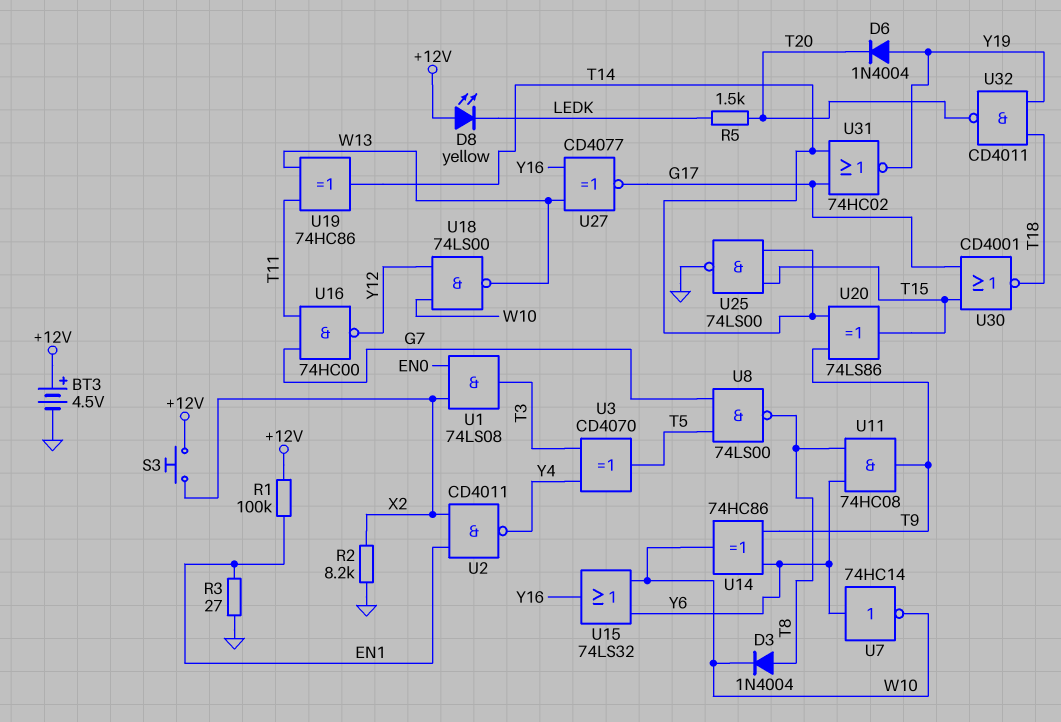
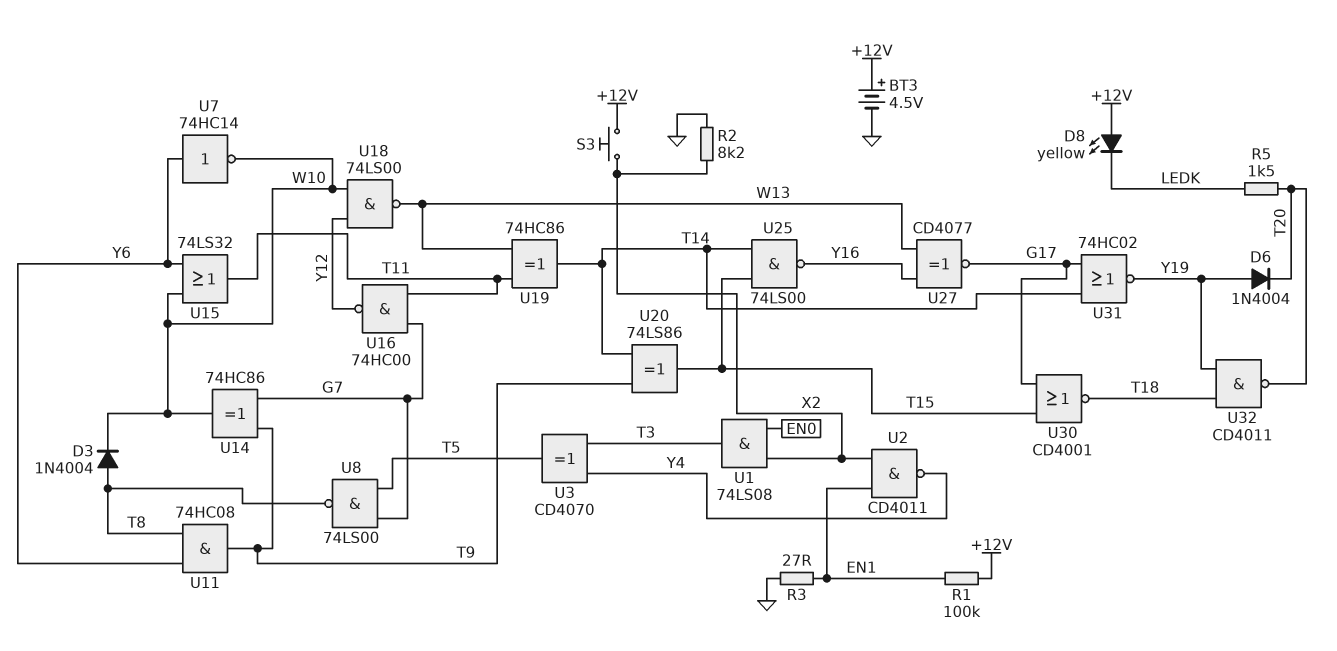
U14: XOR 74HC86 (in T9, in Y6, out W10) -> XOR 74HC86 (in G7, in T9, out W10)
U15: OR 74LS32 (in W10, in Y6, out Y16) -> OR 74LS32 (in W10, in Y6, out T11)
U25: NAND 74LS00 (in T14, in T15, out GND) -> NAND 74LS00 (in T14, in T15, out Y16)

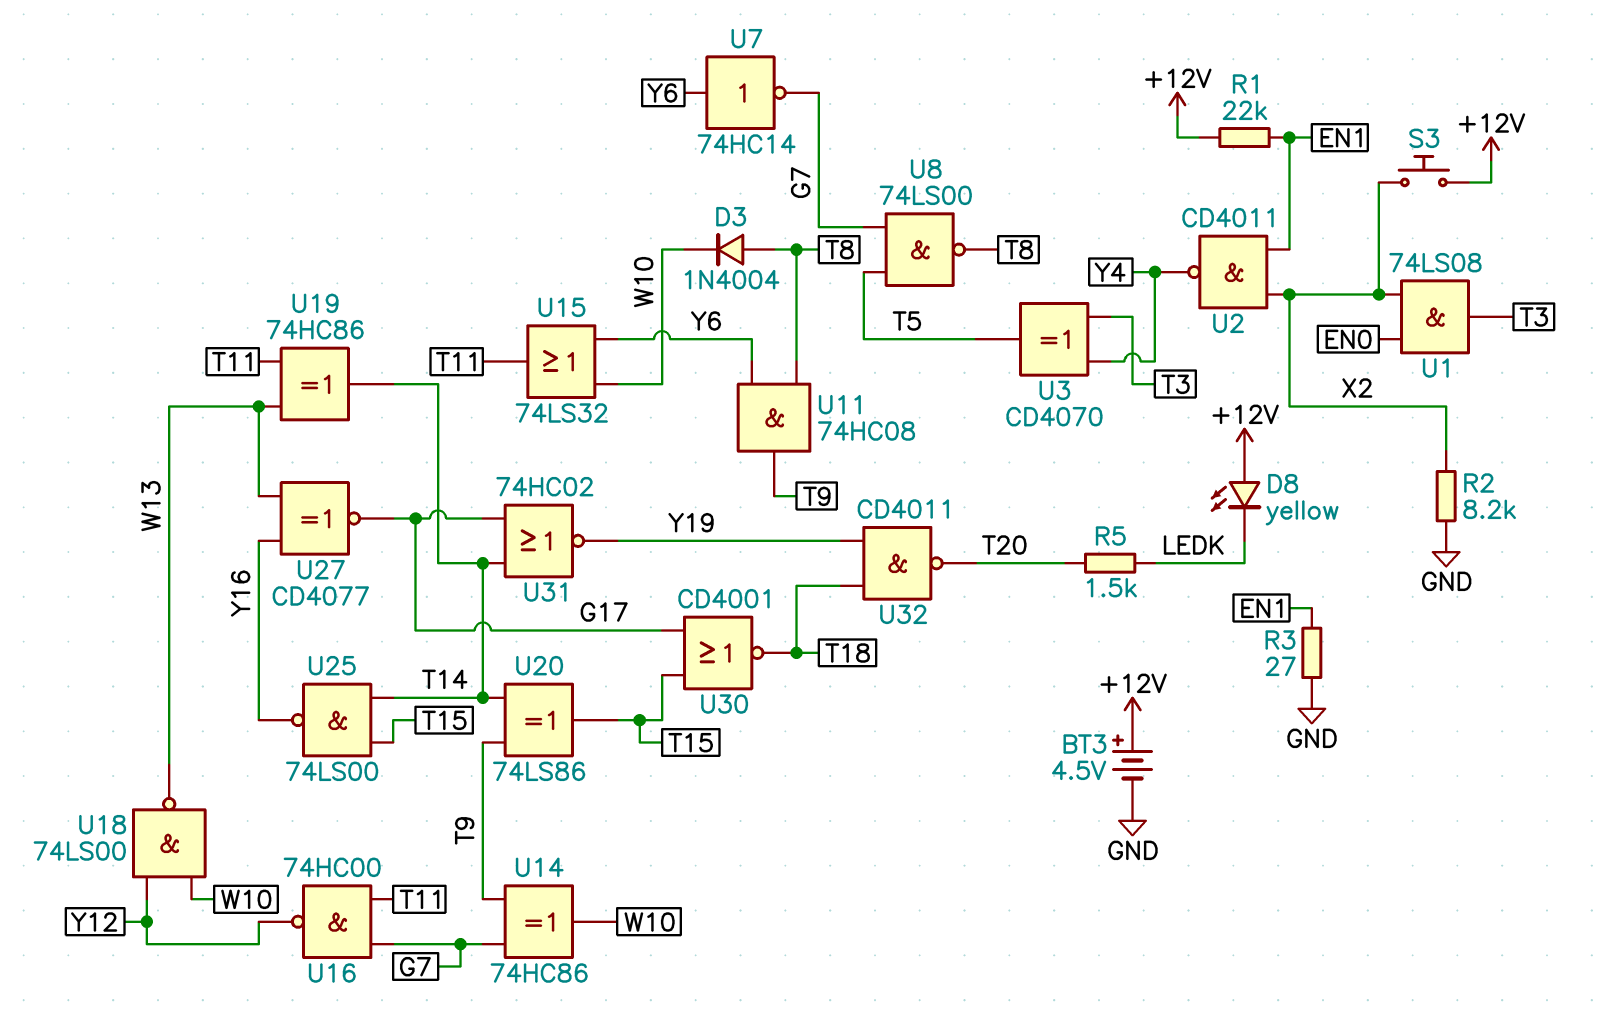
D6: diode 1N4004 (A Y19, K T20) -> none
R1: 100k (+12V, EN1) -> 22k (+12V, EN1)
U7: NOT 74HC14 (in Y6, out W10) -> NOT 74HC14 (in Y6, out G7)

